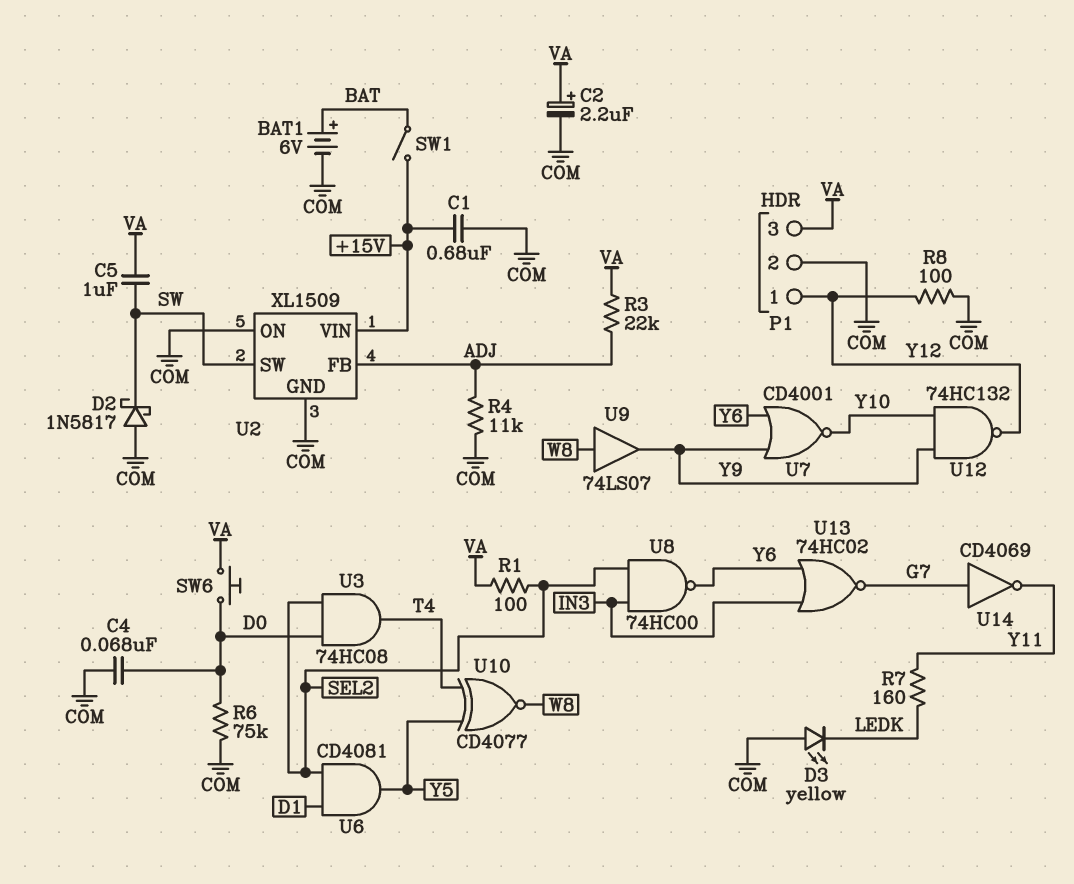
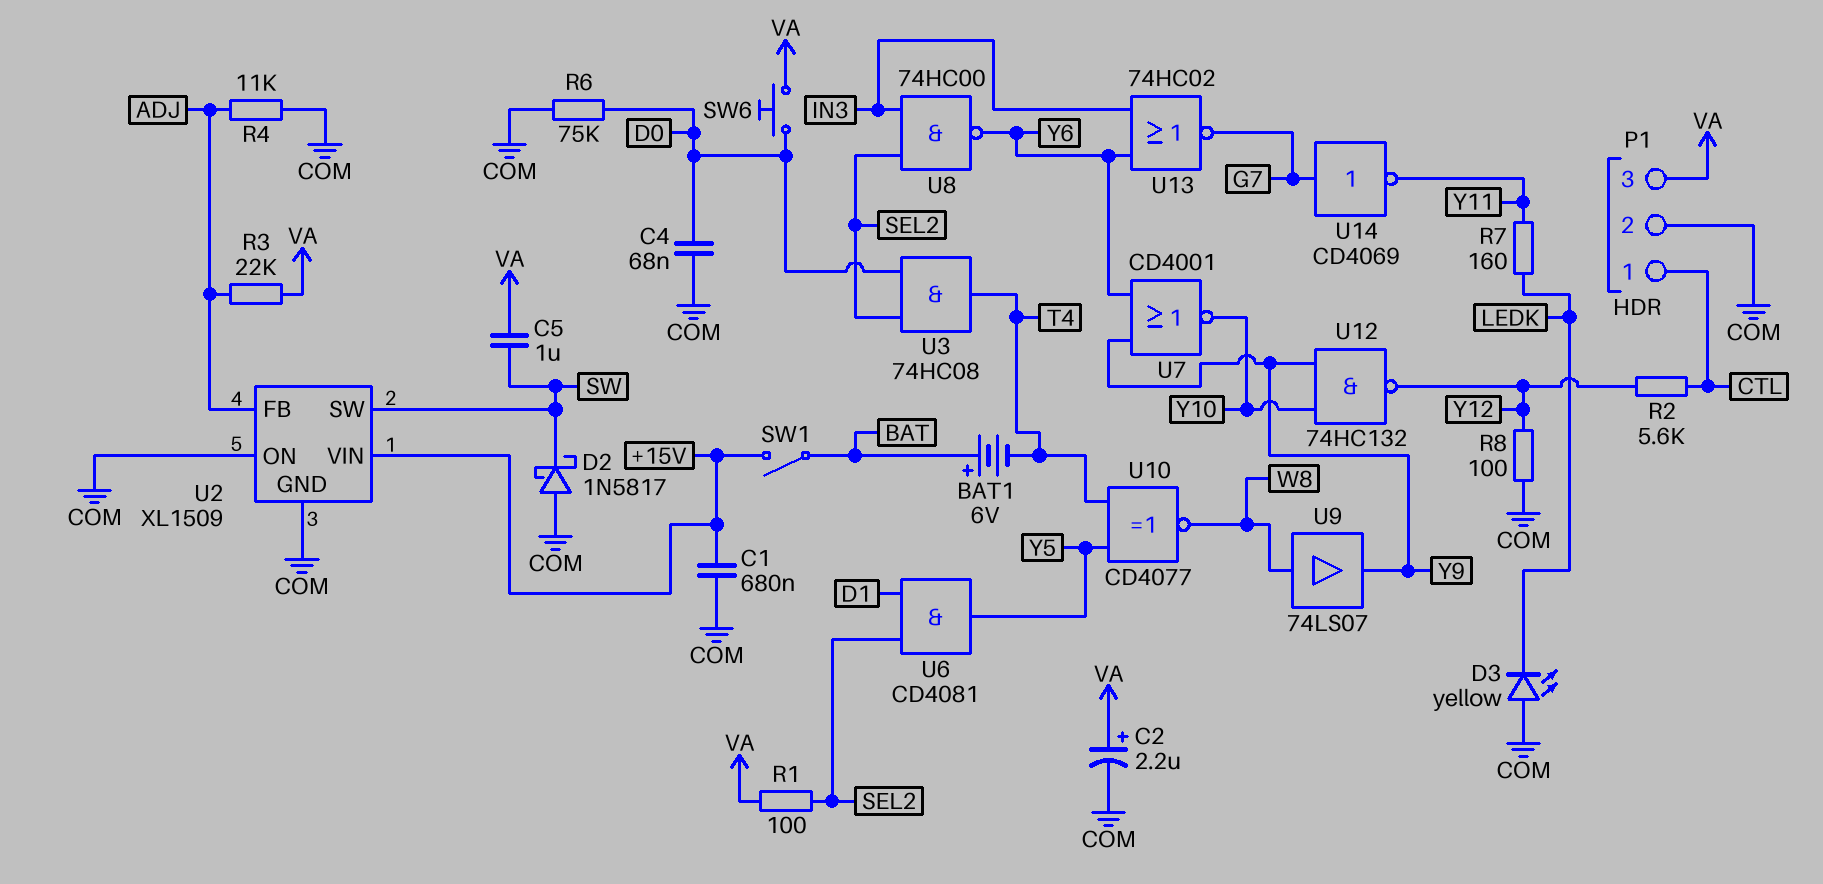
BAT1: 6V (plus BAT, minus COM) -> 6V (plus BAT, minus T4)
P1 pin 1: Y12 -> CTL
R2: none -> 5.6k (CTL, Y12)

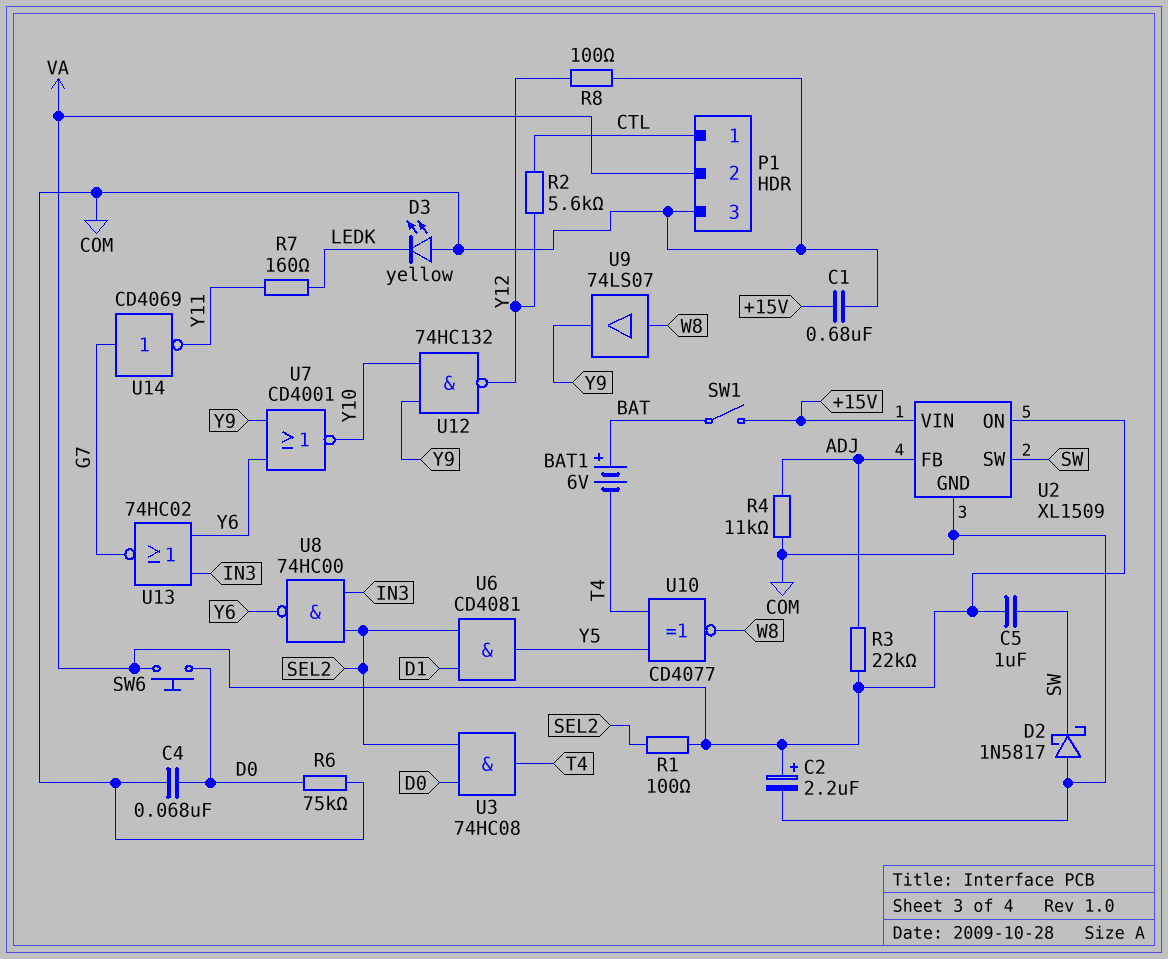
P1 pin 2: COM -> VA
P1 pin 3: VA -> COM
U2 pin ON: COM -> VA

